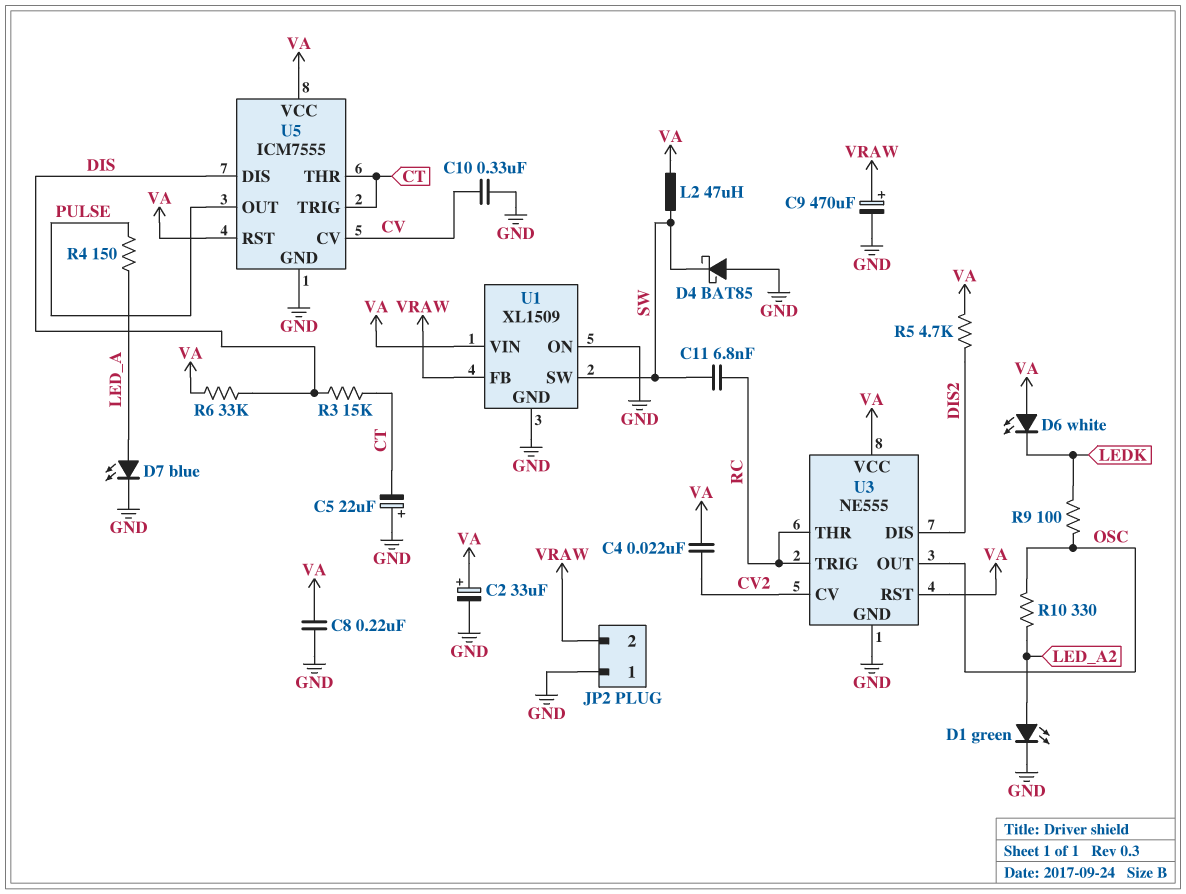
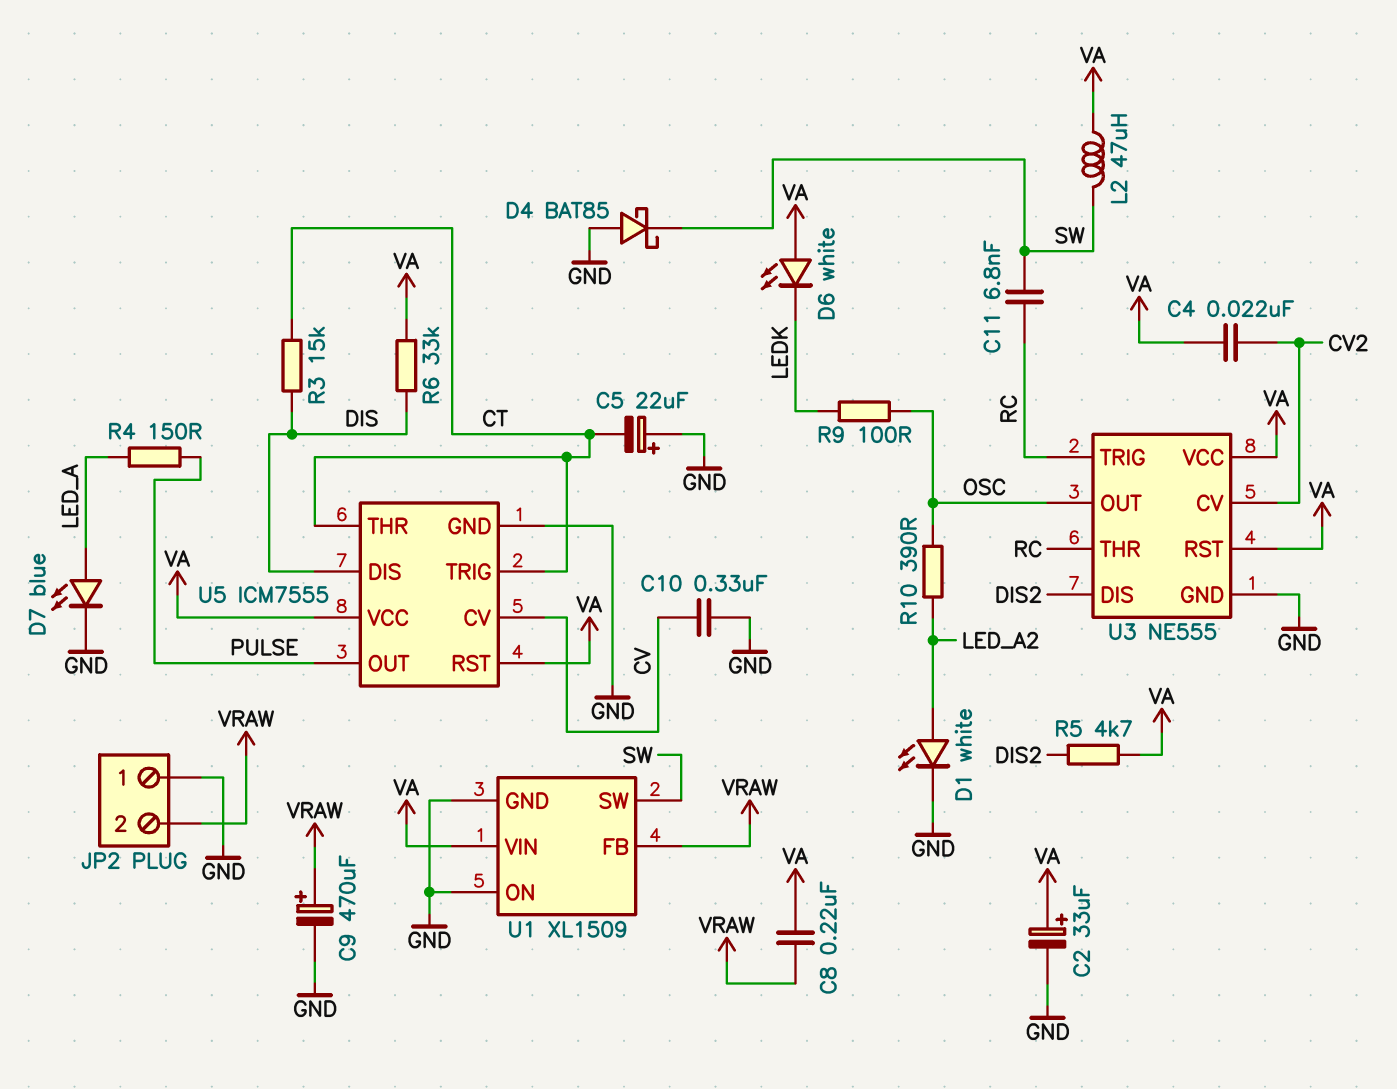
C8: 220nF (GND, VA) -> 220nF (VA, VRAW)
D1: LED green (A LED_A2, K GND) -> LED white (A LED_A2, K GND)
R10: 330 (LED_A2, OSC) -> 390 (LED_A2, OSC)

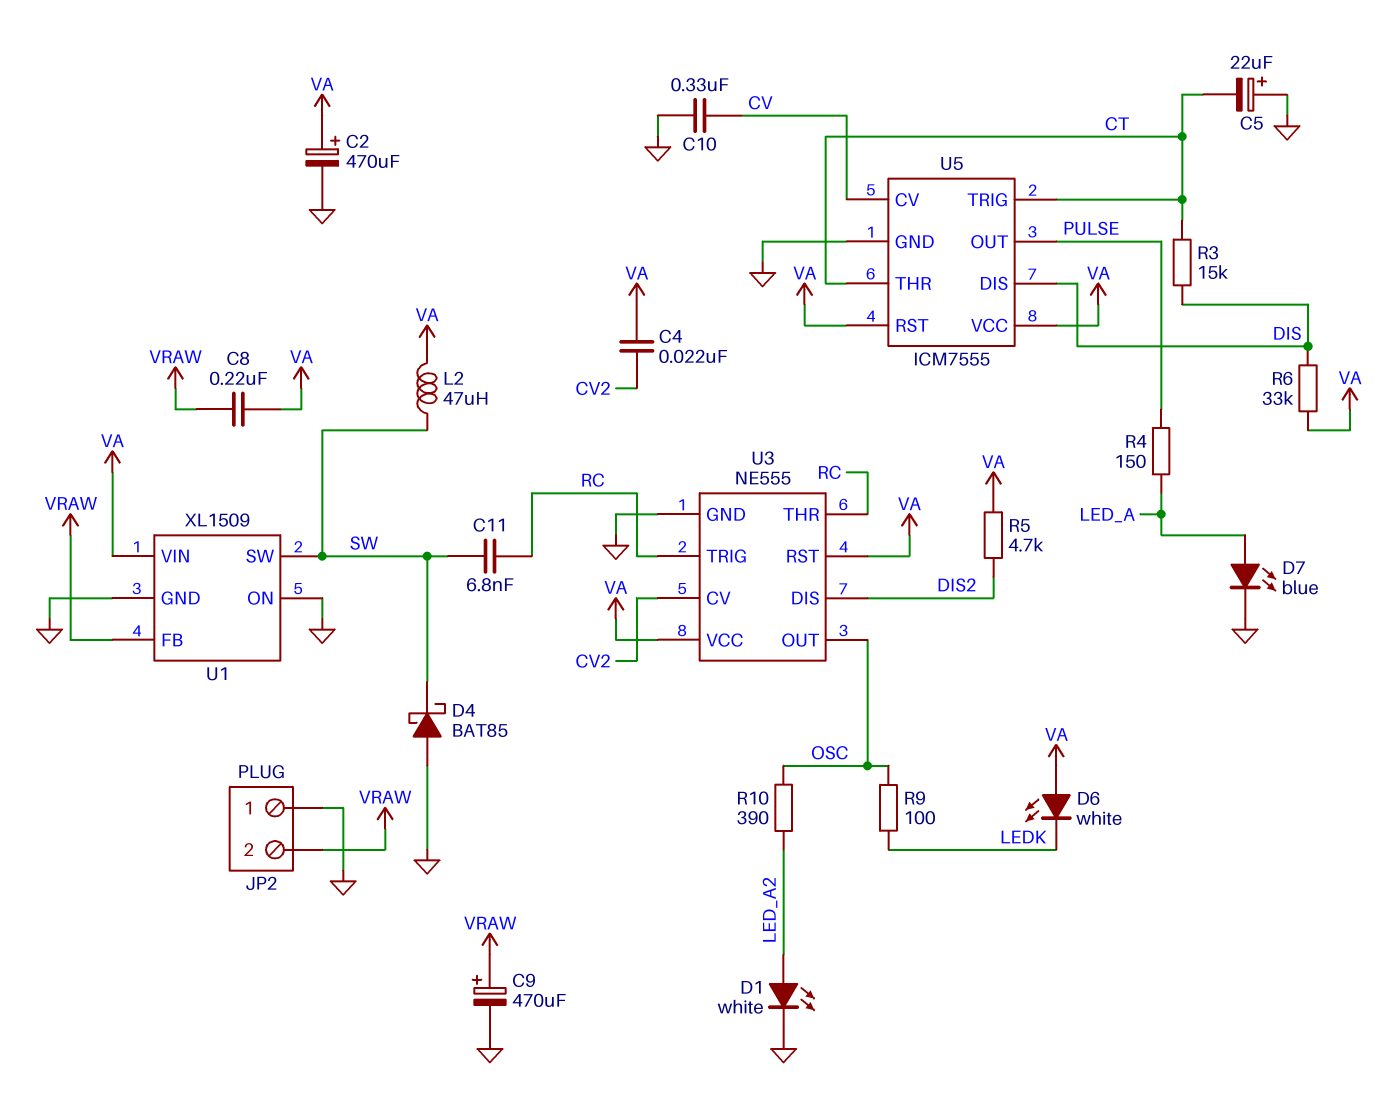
C2: 33uF (plus VA, minus GND) -> 470uF (plus VA, minus GND)

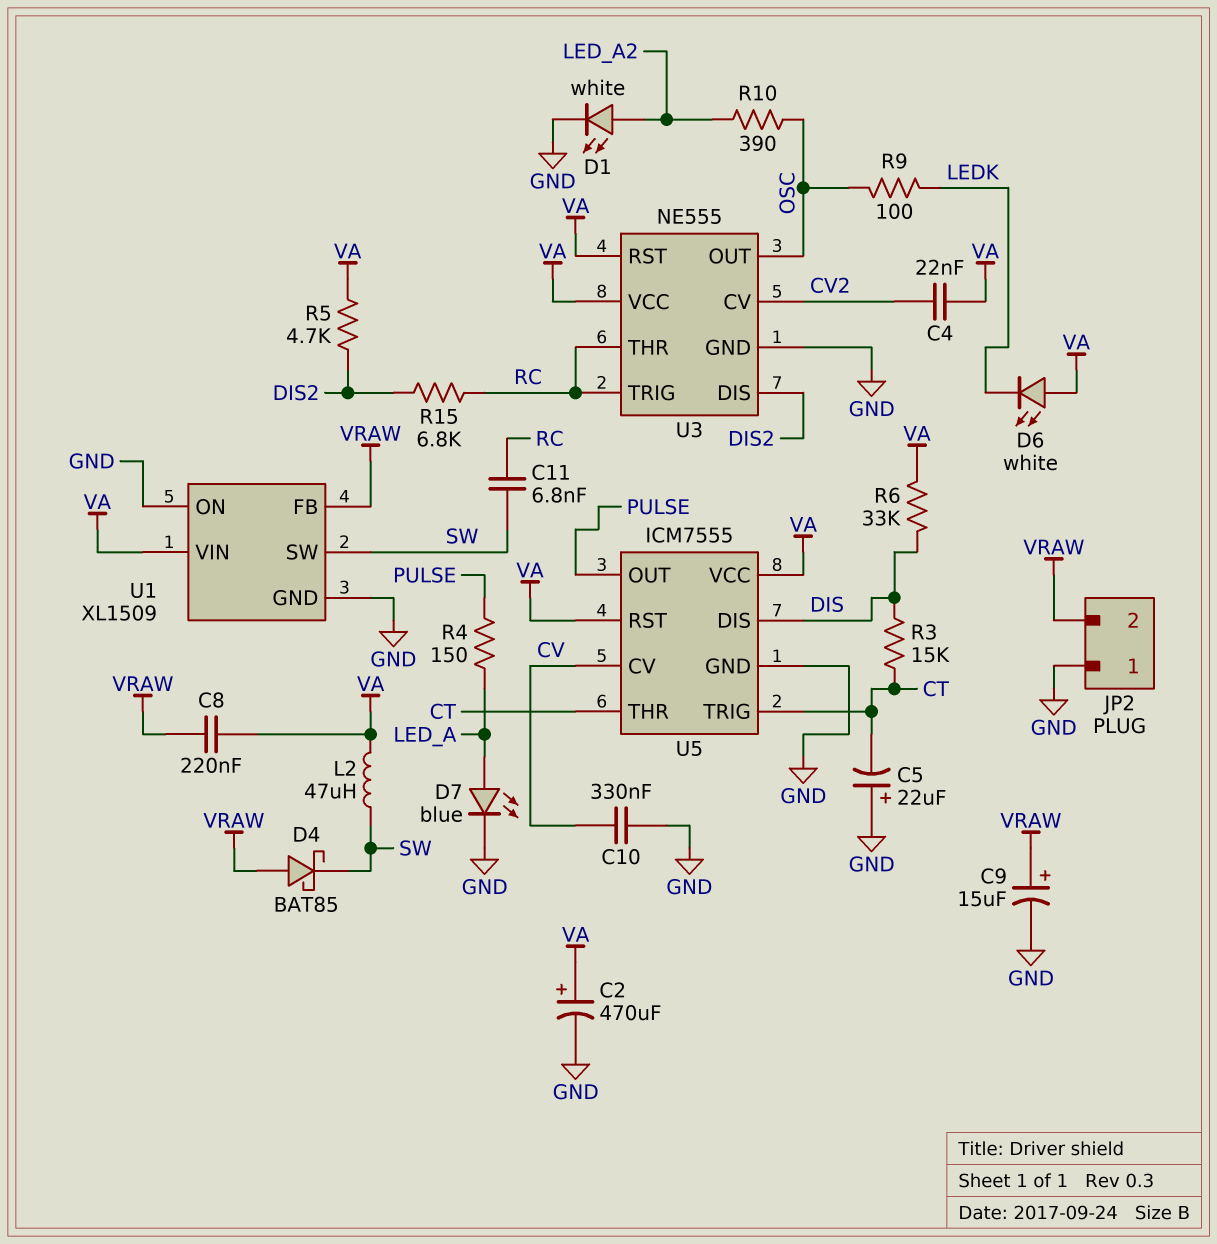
C9: 470uF (plus VRAW, minus GND) -> 15uF (plus VRAW, minus GND)
D4: schottky BAT85 (A GND, K SW) -> schottky BAT85 (A VRAW, K SW)
R15: none -> 6.8k (DIS2, RC)

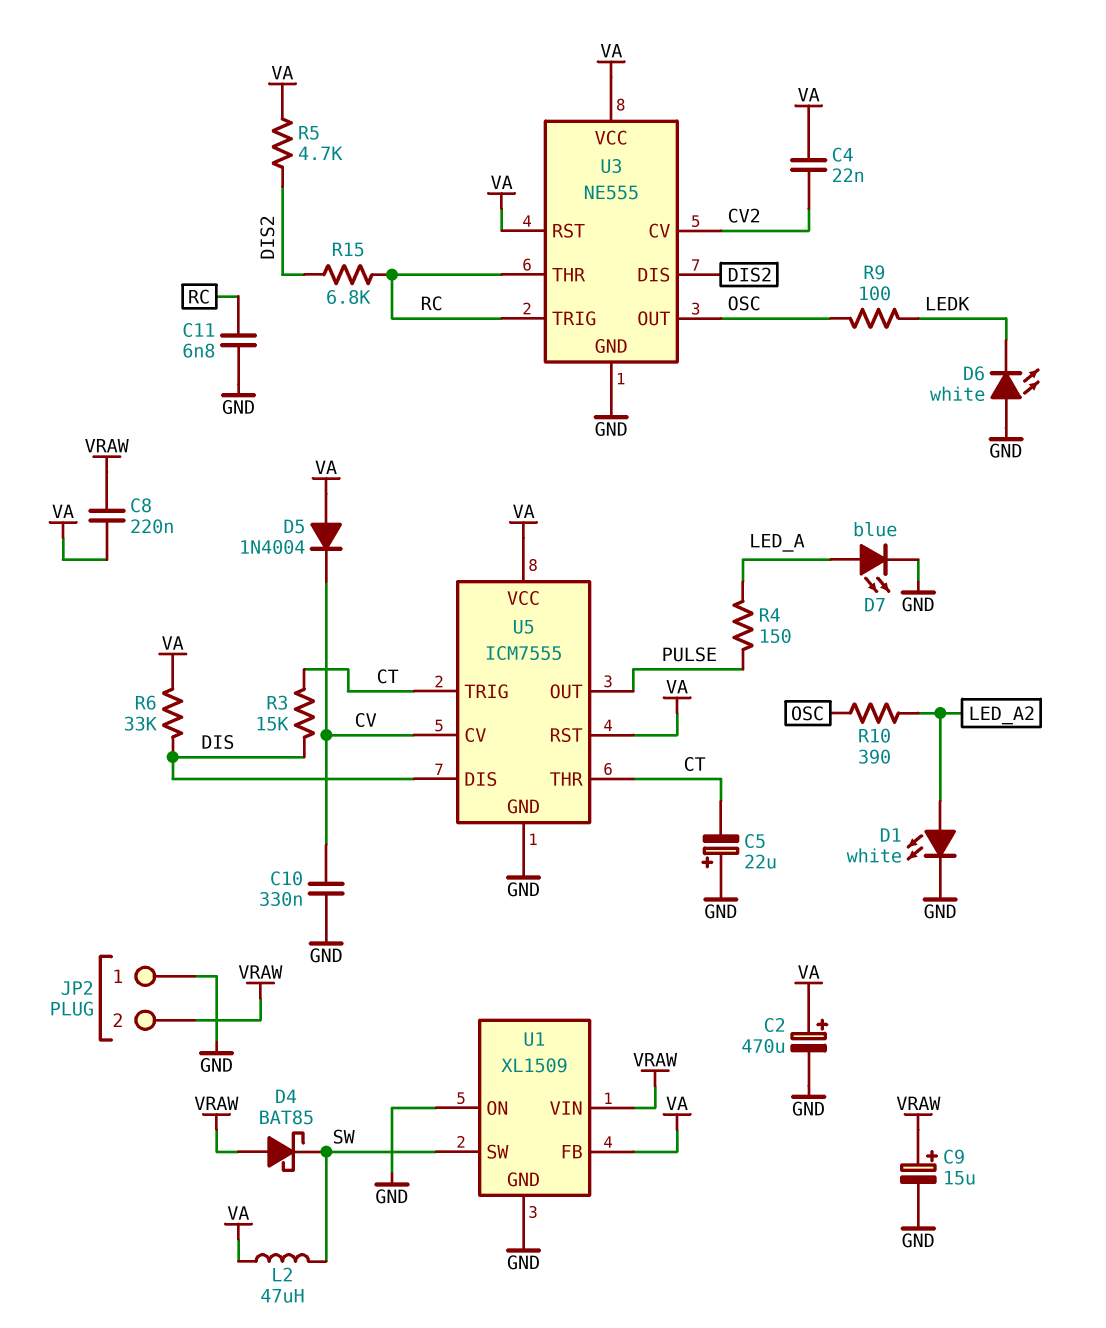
C11: 6.8nF (RC, SW) -> 6.8nF (GND, RC)
D5: none -> diode 1N4004 (A VA, K CV)
D6: LED white (A VA, K LEDK) -> LED white (A GND, K LEDK)
U1 pin FB: VRAW -> VA
U1 pin VIN: VA -> VRAW

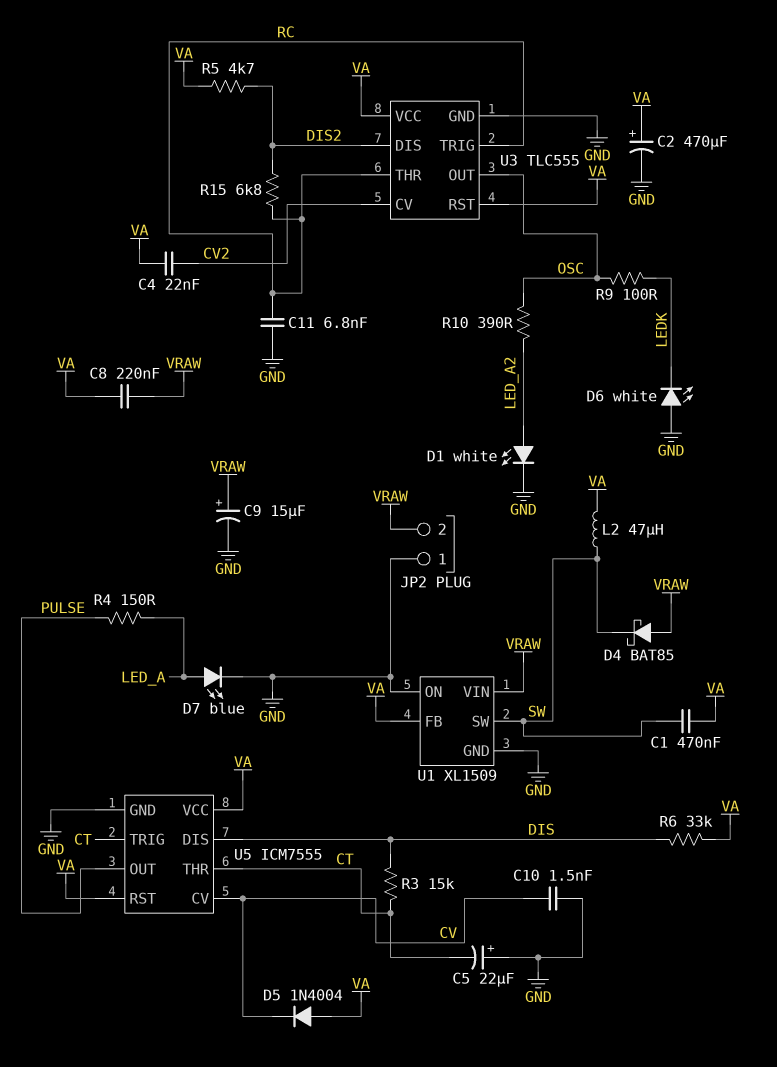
C1: none -> 470nF (SW, VA)
C10: 330nF (CV, GND) -> 1.5nF (CV, GND)
U3: NE555 -> TLC555

